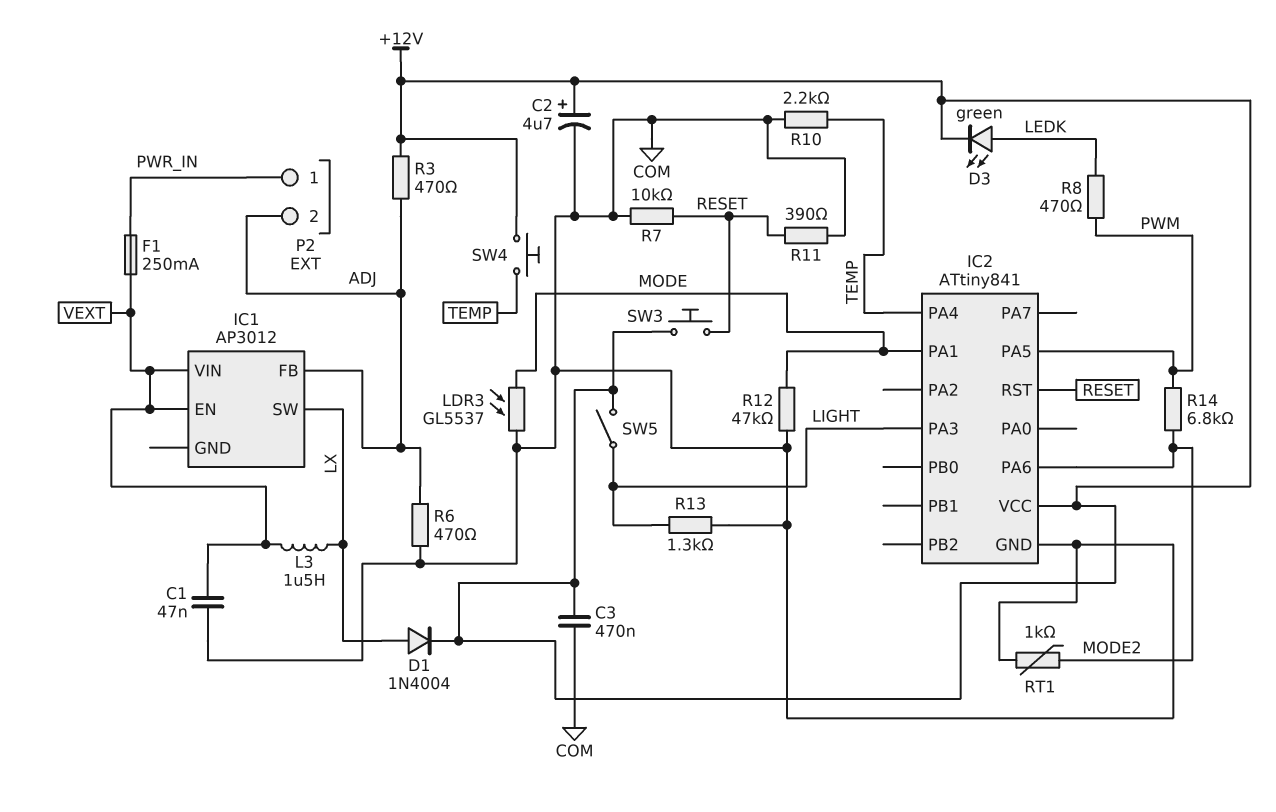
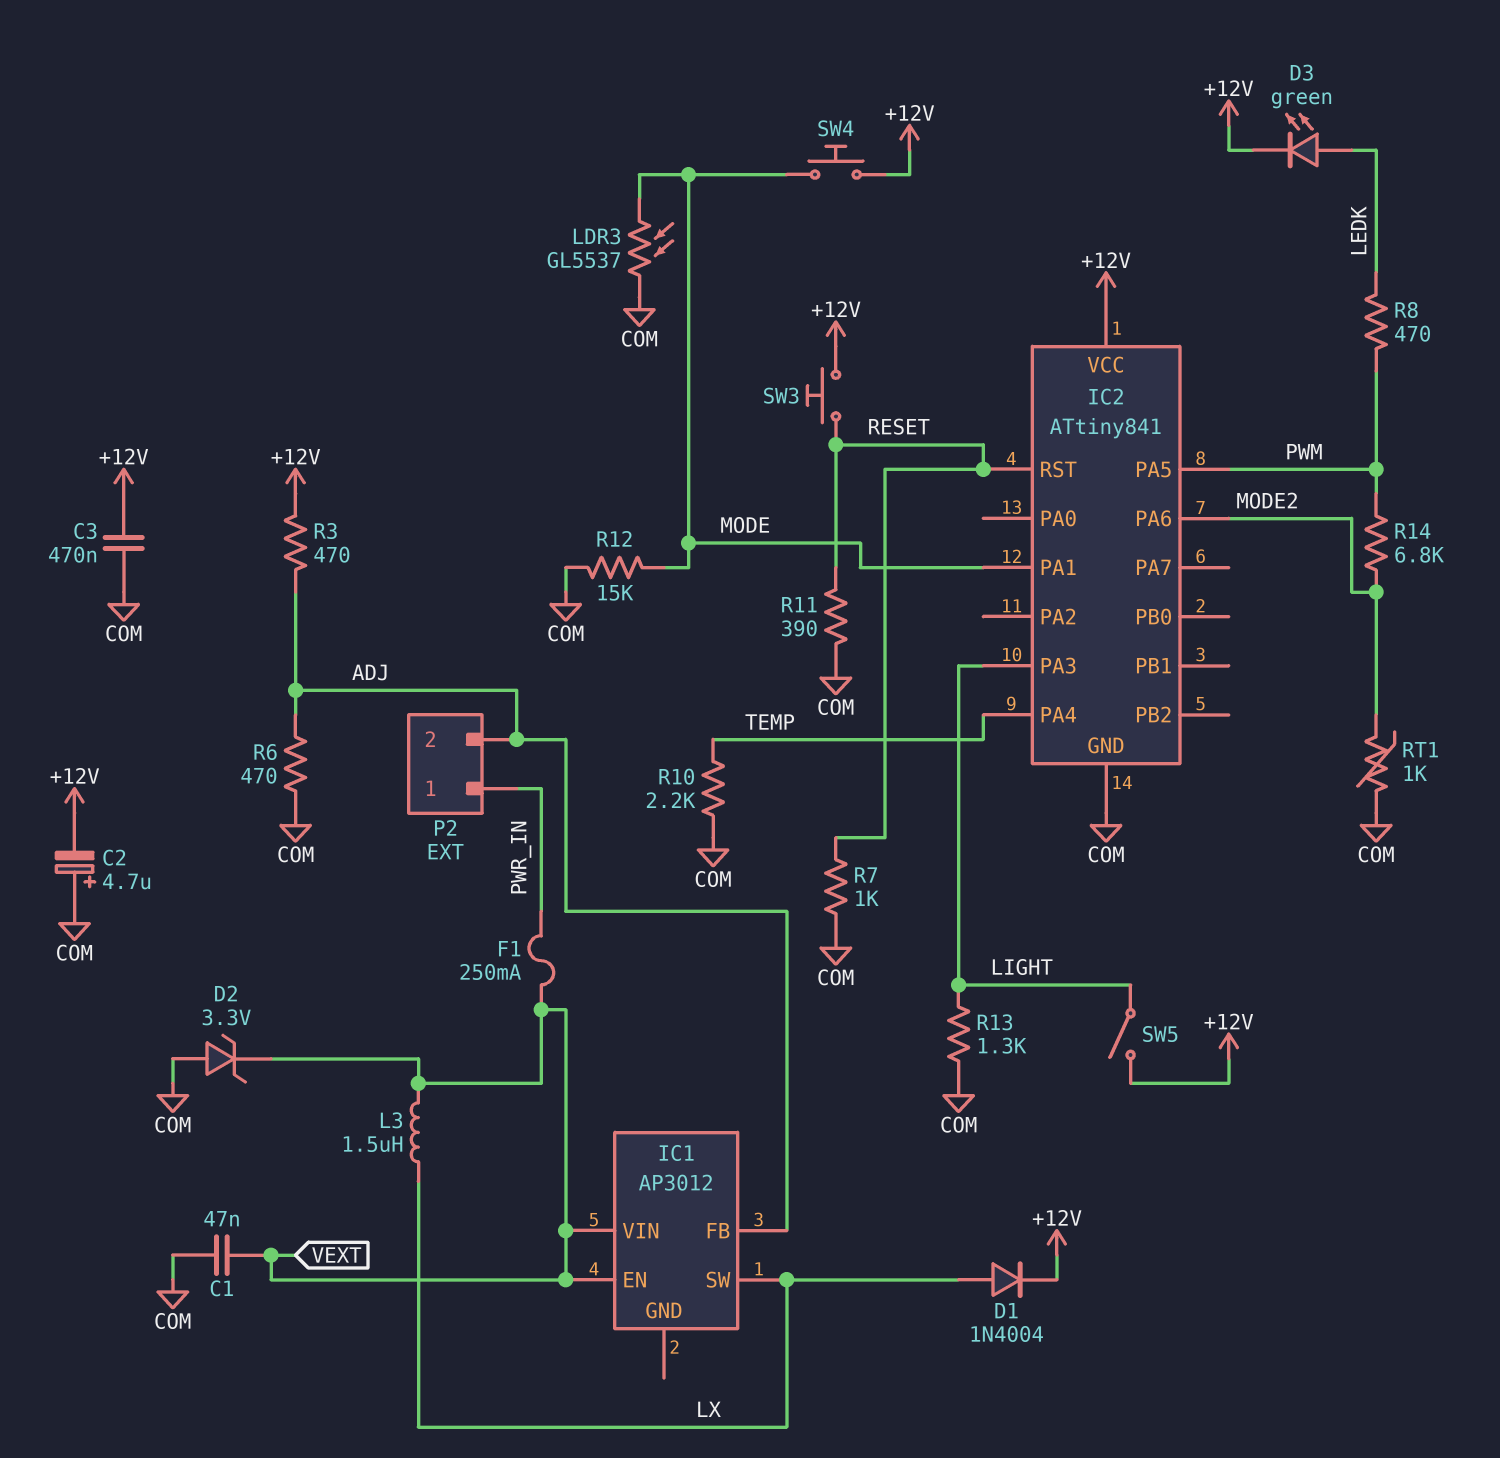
C2: 4.7uF (plus +12V, minus COM) -> 4.7uF (plus COM, minus +12V)
D2: none -> zener 3.3V (A COM, K VEXT)
R7: 10k (COM, RESET) -> 1k (COM, RESET)
R12: 47k (COM, MODE) -> 15k (COM, MODE)
SW4: button (+12V, TEMP) -> button (+12V, MODE)

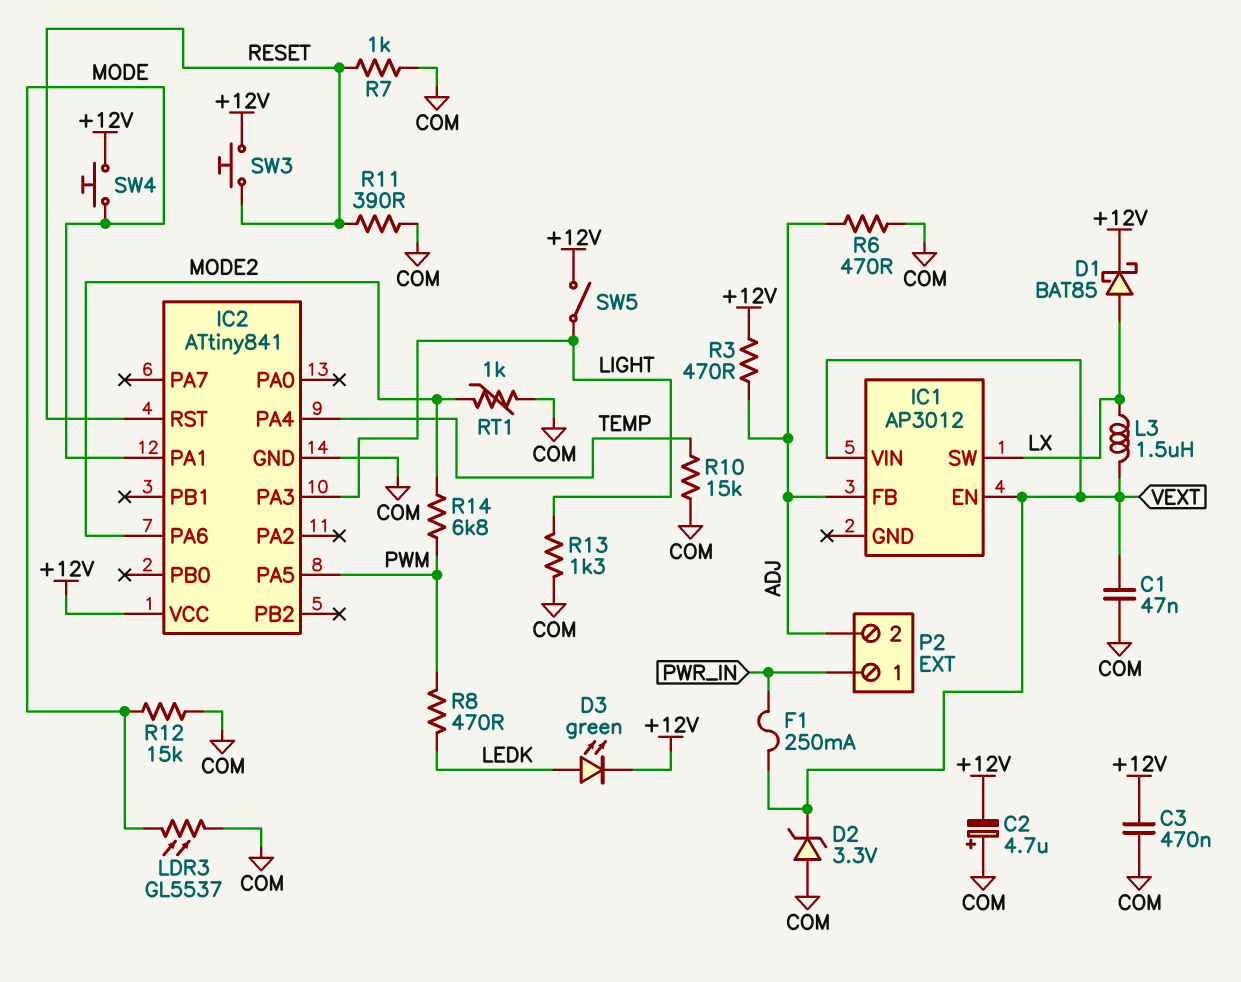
D1: diode 1N4004 (A LX, K +12V) -> schottky BAT85 (A LX, K +12V)
R10: 2.2k (COM, TEMP) -> 15k (COM, TEMP)

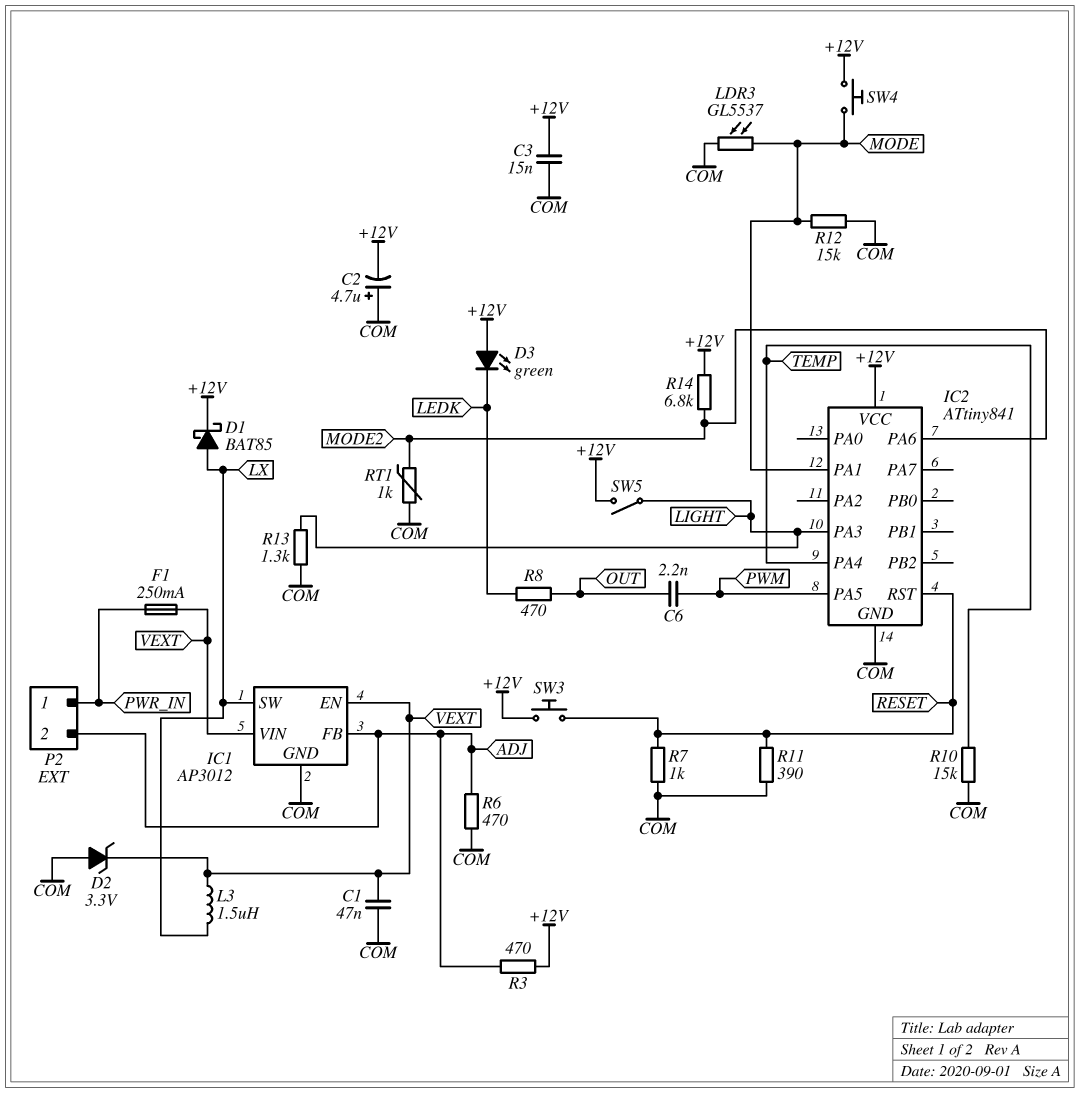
C3: 470nF (+12V, COM) -> 15nF (+12V, COM)
C6: none -> 2.2nF (OUT, PWM)
D3: LED green (A LEDK, K +12V) -> LED green (A +12V, K LEDK)
IC1 pin GND: none -> COM
R8: 470 (LEDK, PWM) -> 470 (LEDK, OUT)
R14: 6.8k (MODE2, PWM) -> 6.8k (+12V, MODE2)

